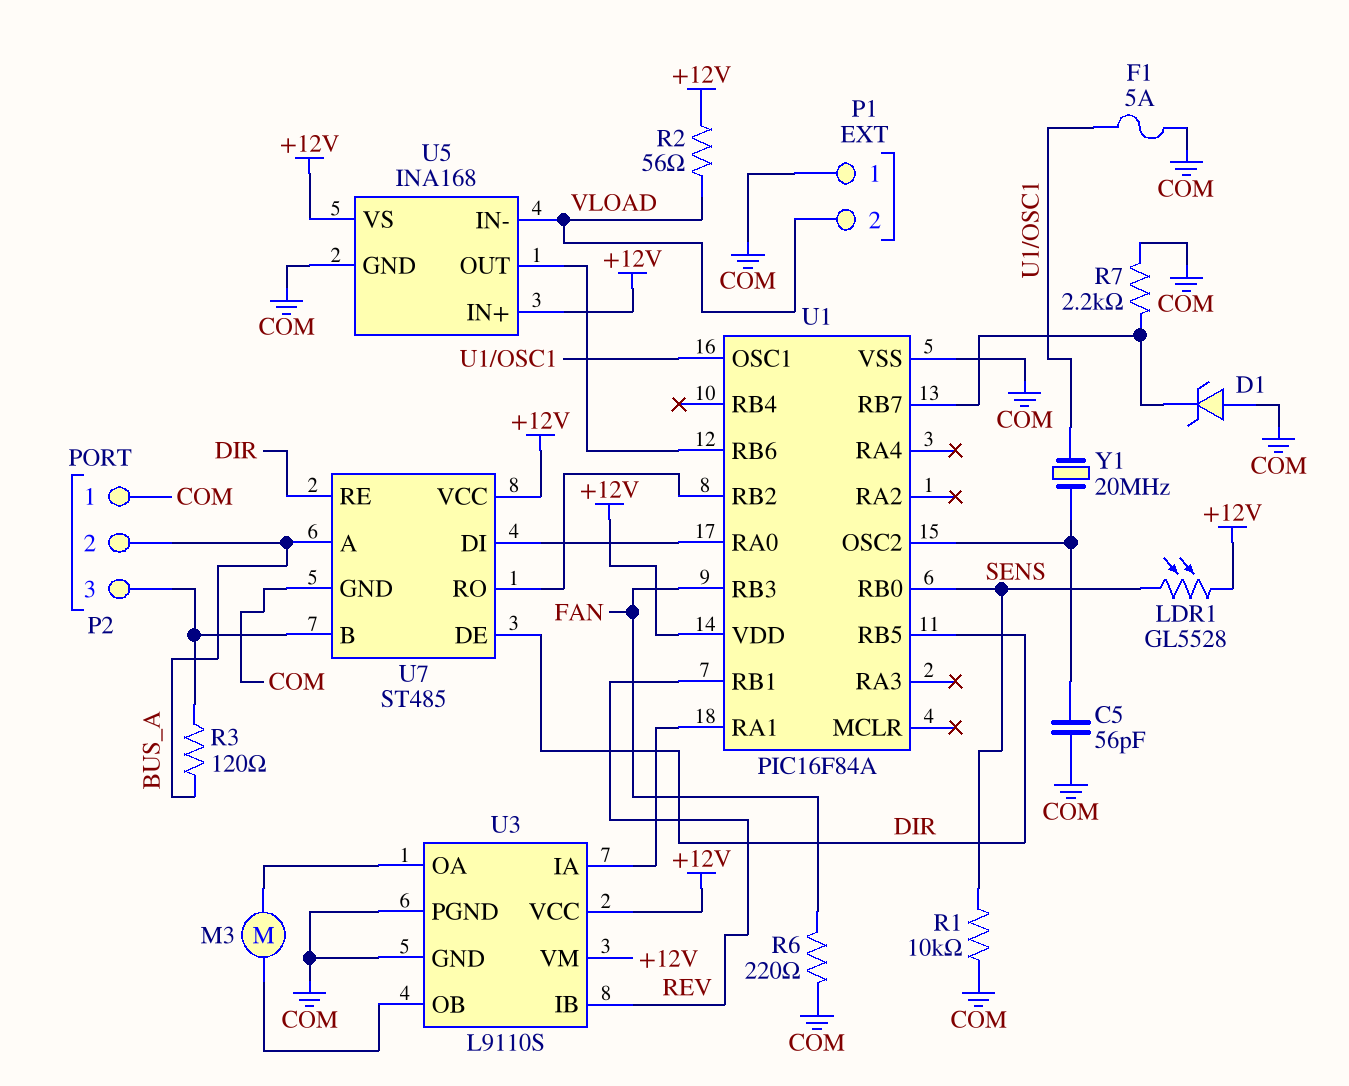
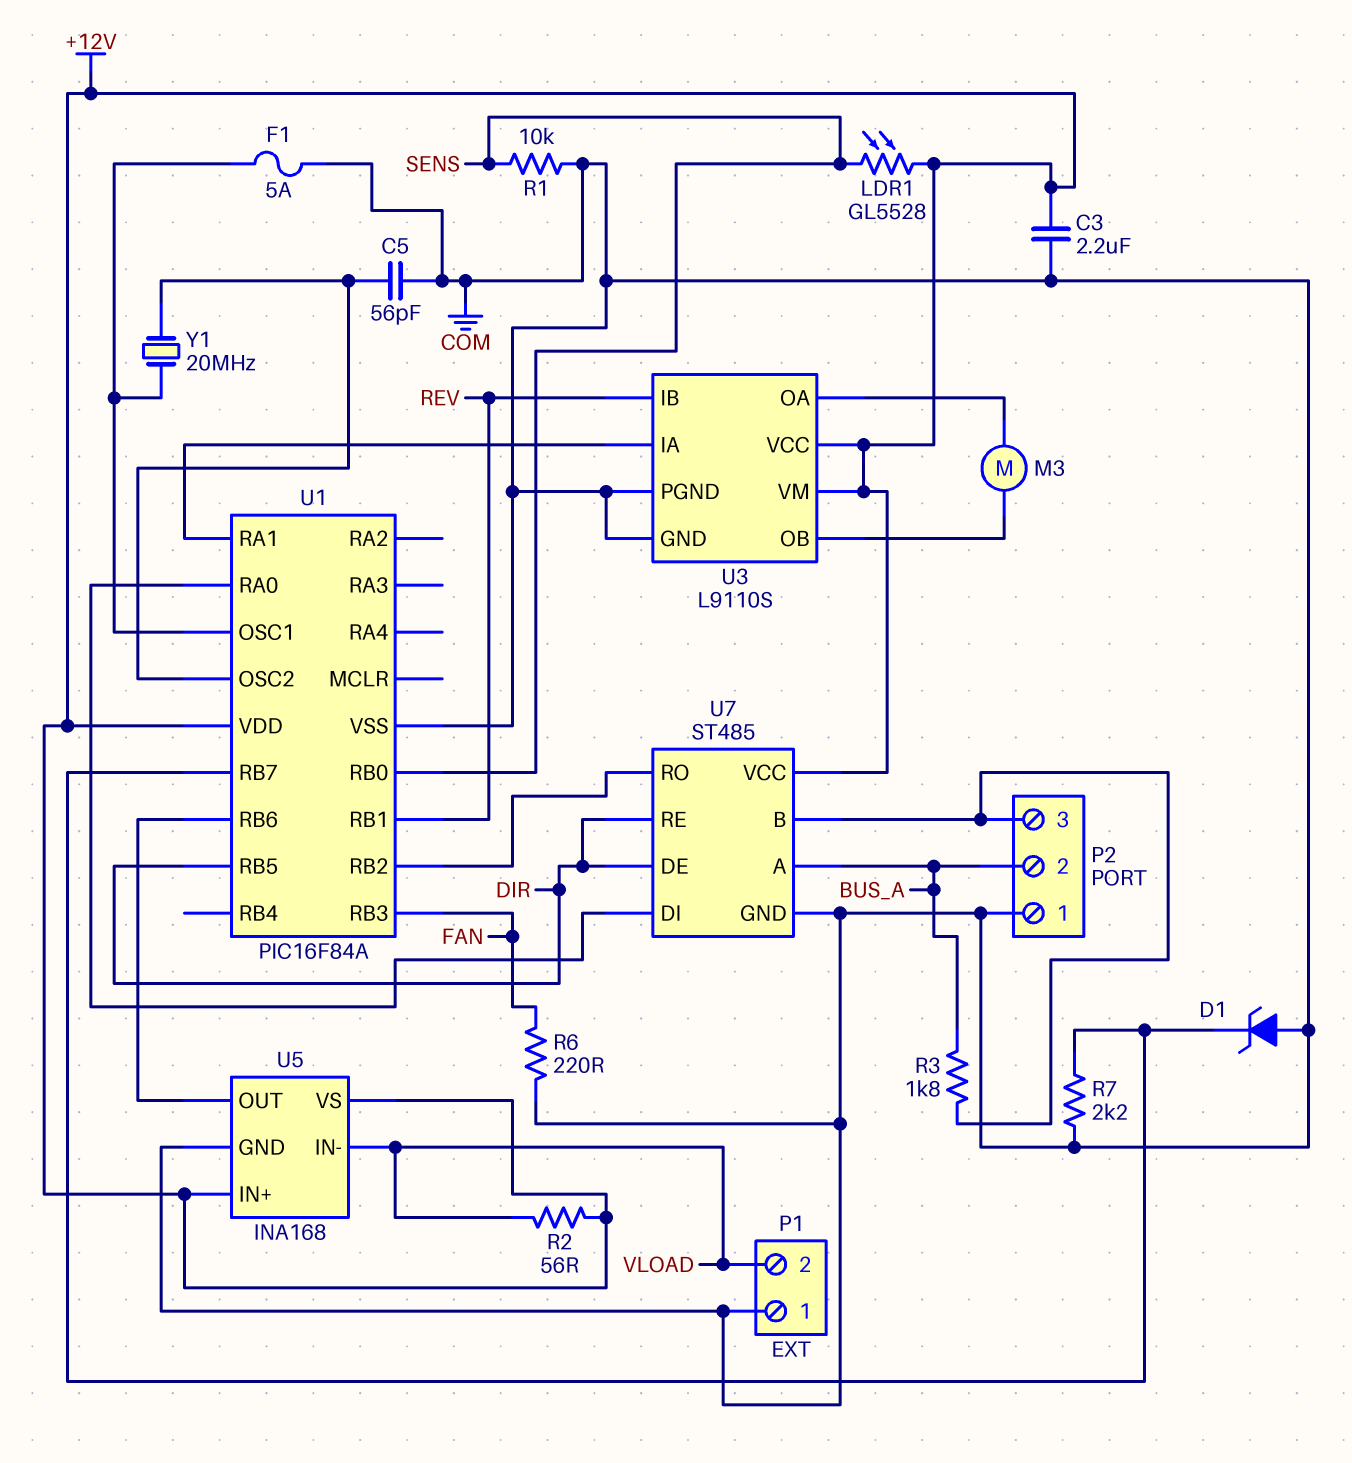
C3: none -> 2.2uF (+12V, COM)
R3: 120 (BUS_A, P2/3) -> 1.8k (BUS_A, P2/3)

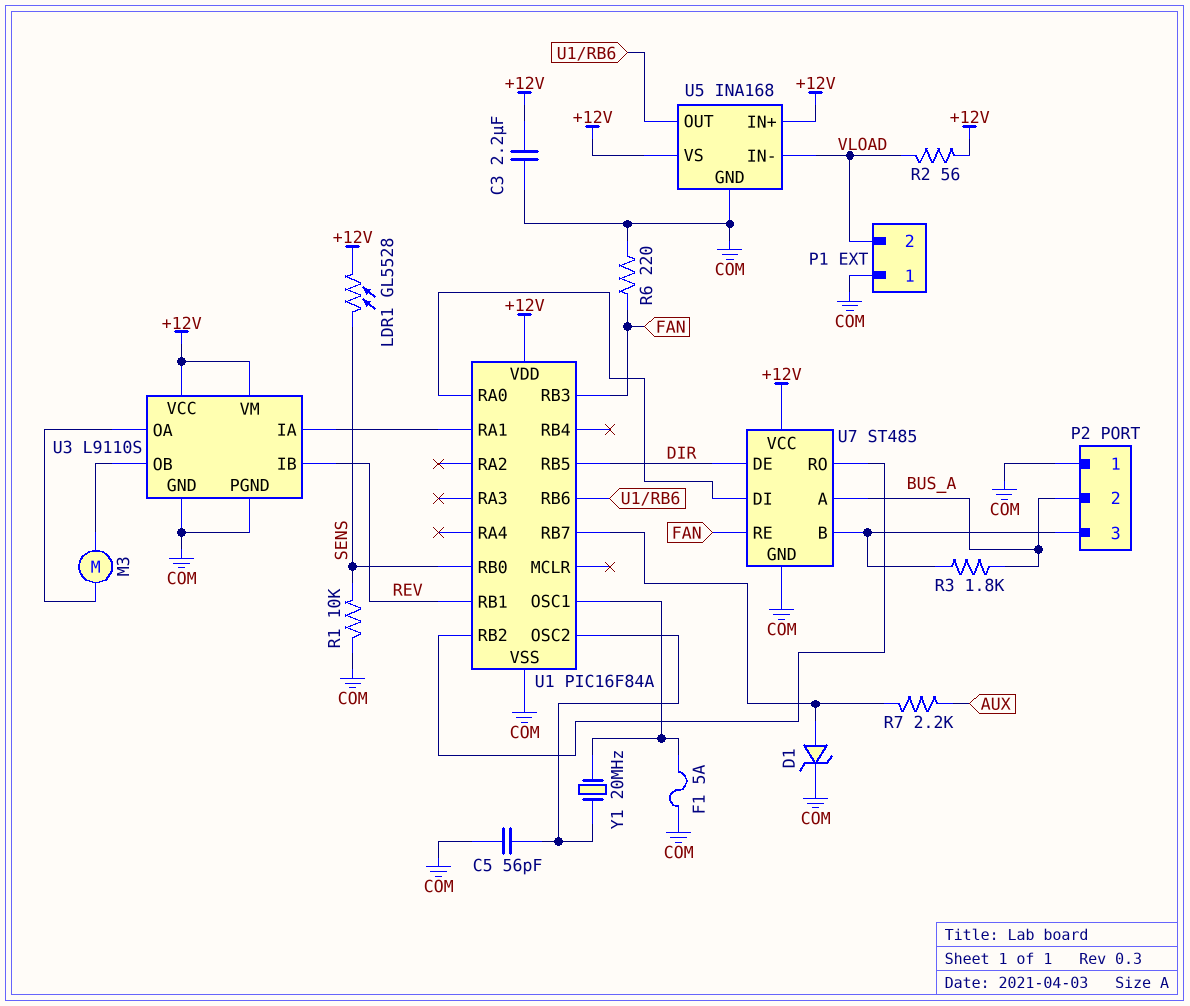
D1: zener (A COM, K U1/RB7) -> zener (A U1/RB7, K COM)
R7: 2.2k (COM, U1/RB7) -> 2.2k (AUX, U1/RB7)
U7 pin RE: DIR -> FAN

